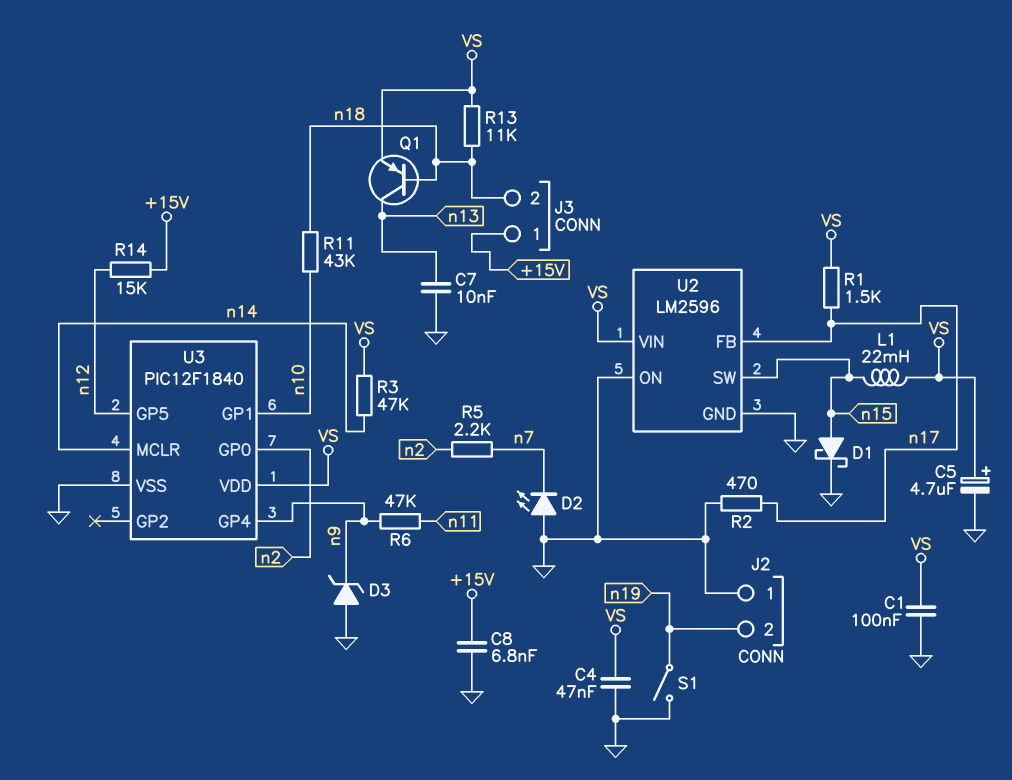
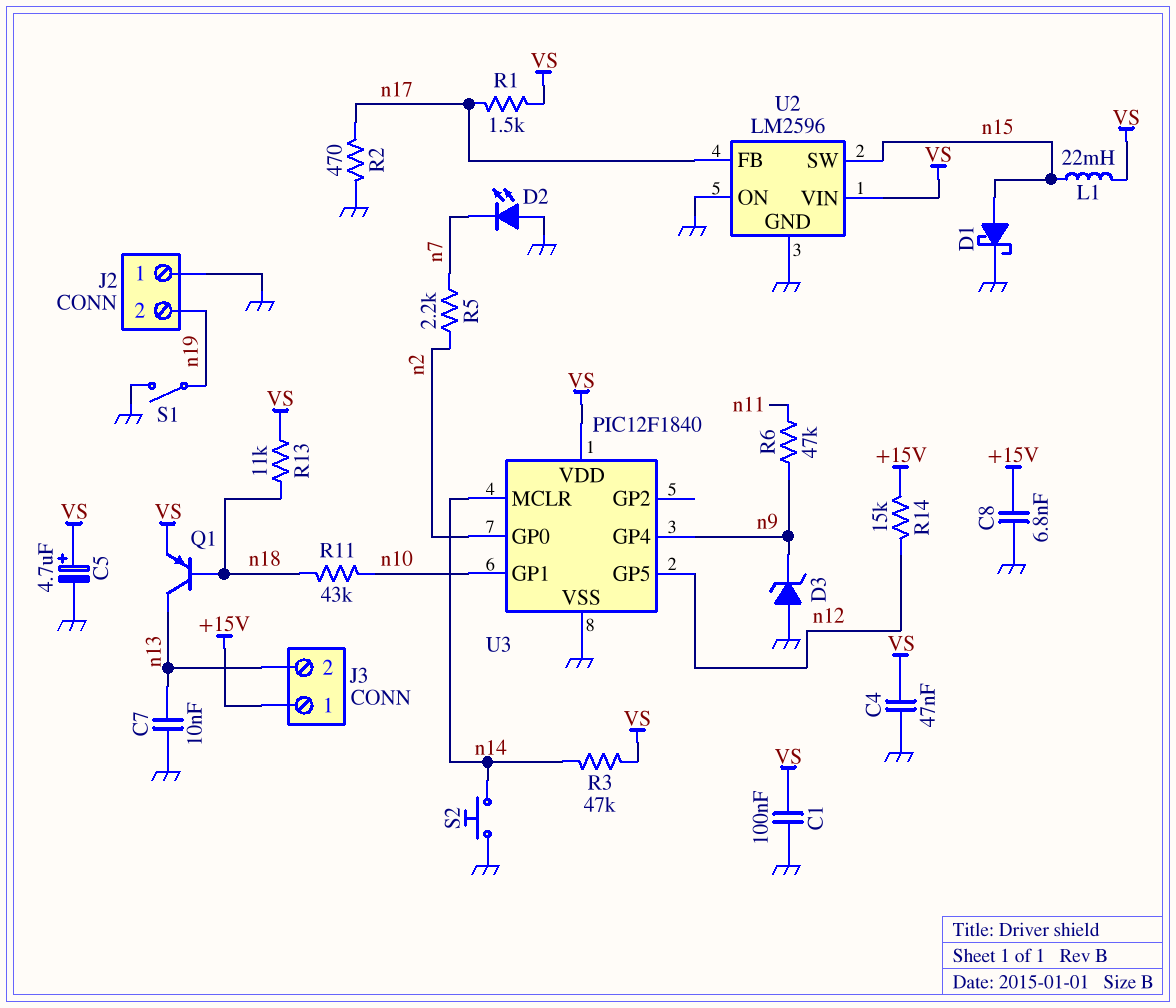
J3 pin 2: n18 -> n13
S2: none -> button (GND, n14)

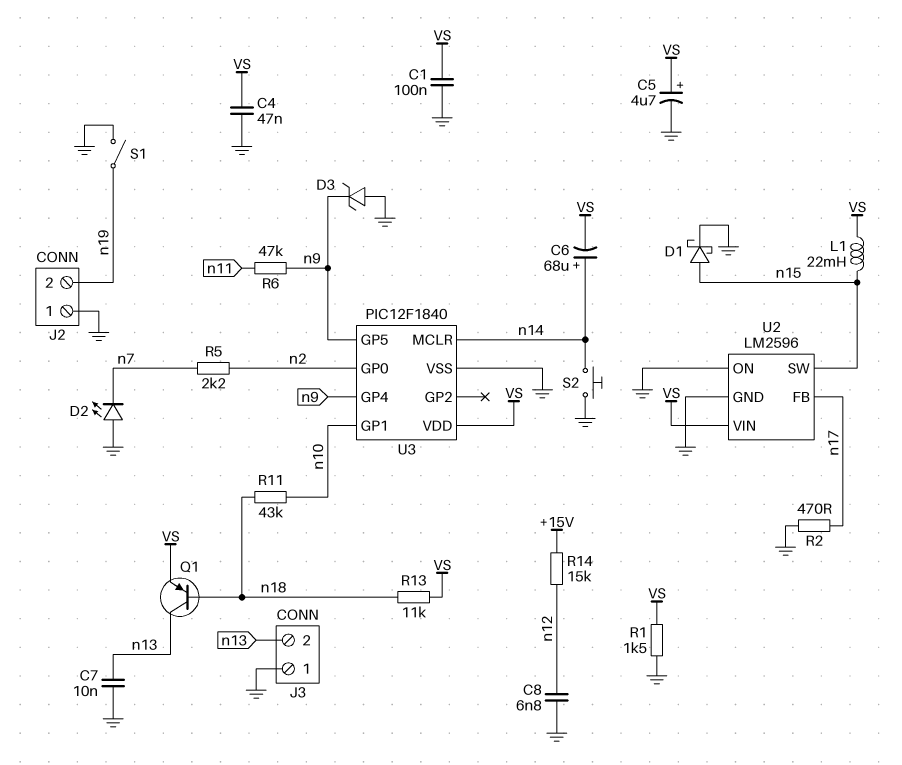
C6: none -> 68uF (plus n14, minus VS)
C8: 6.8nF (+15V, GND) -> 6.8nF (GND, n12)
J3 pin 1: +15V -> GND
R1: 1.5k (VS, n17) -> 1.5k (GND, VS)
R3: 47k (VS, n14) -> none
U3 pin GP5: n12 -> n9

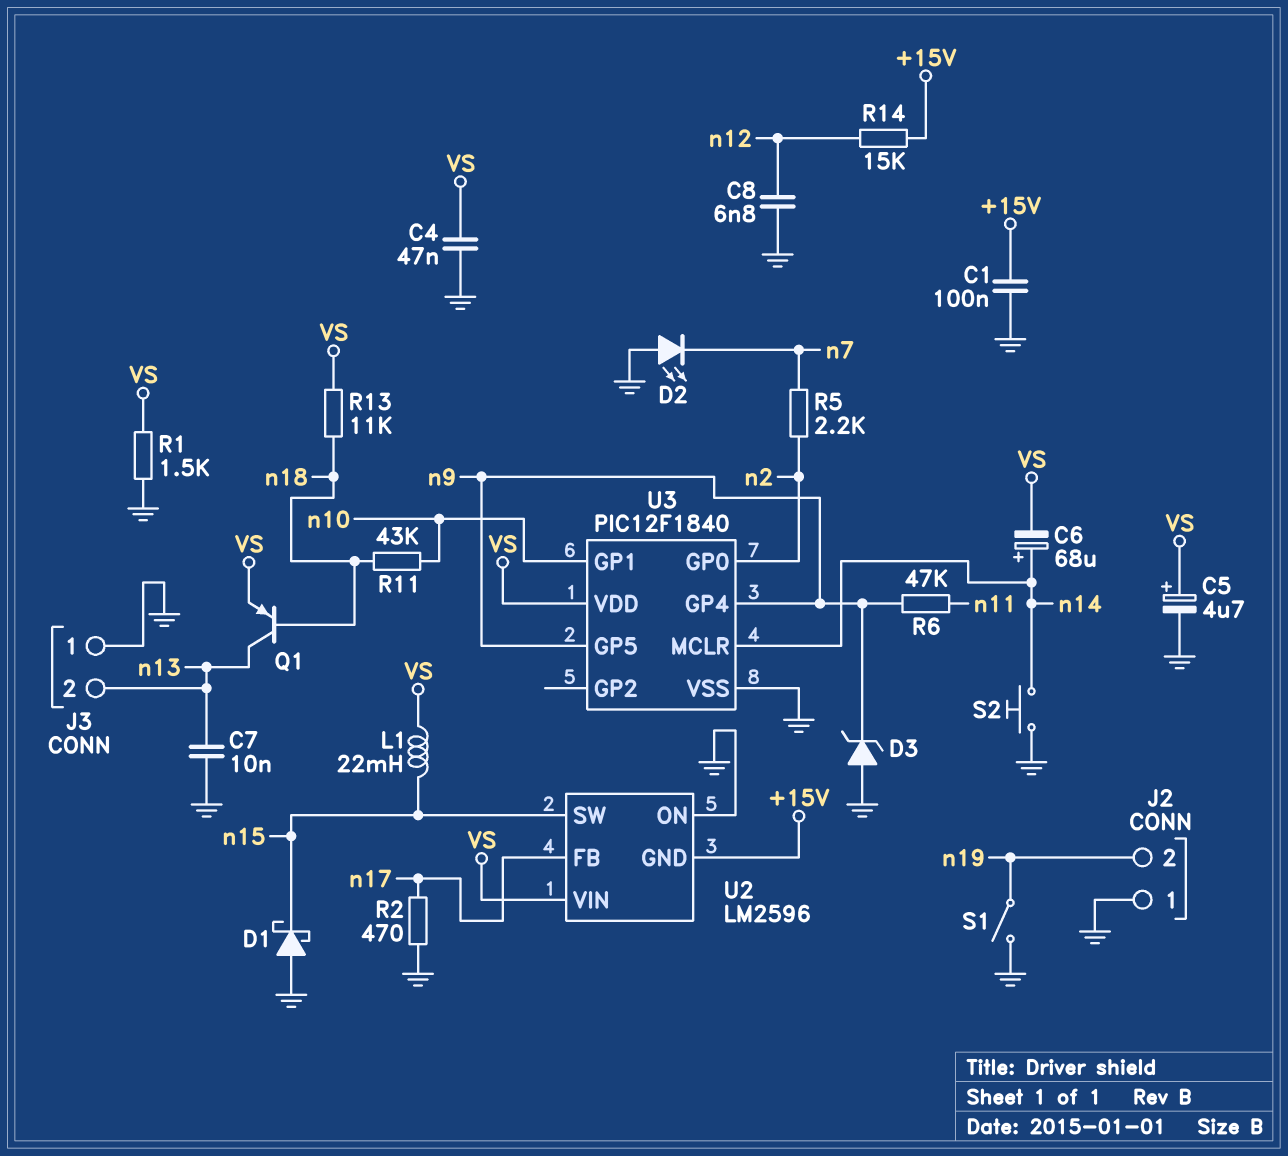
C1: 100nF (GND, VS) -> 100nF (+15V, GND)
D1: schottky (A n15, K GND) -> schottky (A GND, K n15)
U2 pin GND: GND -> +15V

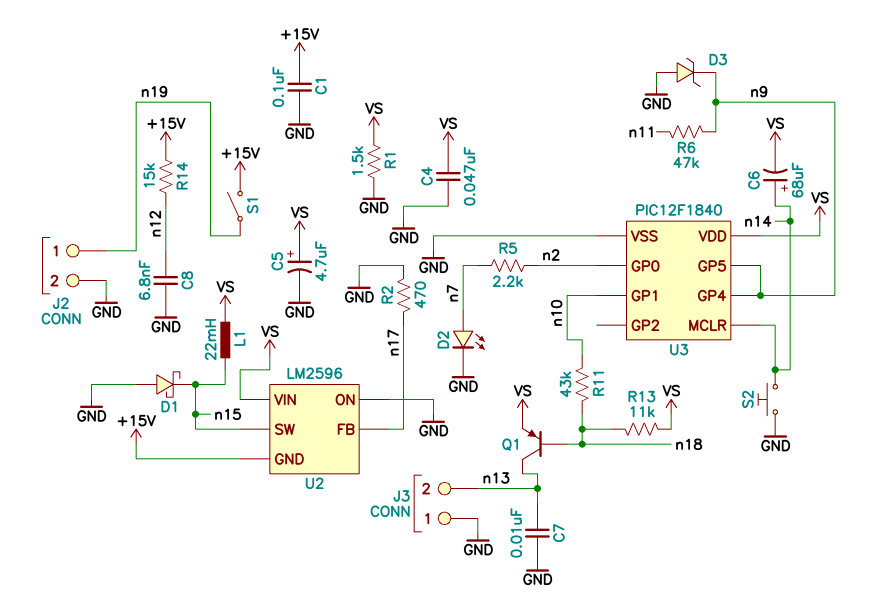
D2: LED (A GND, K n7) -> LED (A n7, K GND)
J2 pin 1: GND -> n19
J2 pin 2: n19 -> GND
S1: switch (GND, n19) -> switch (+15V, n19)

